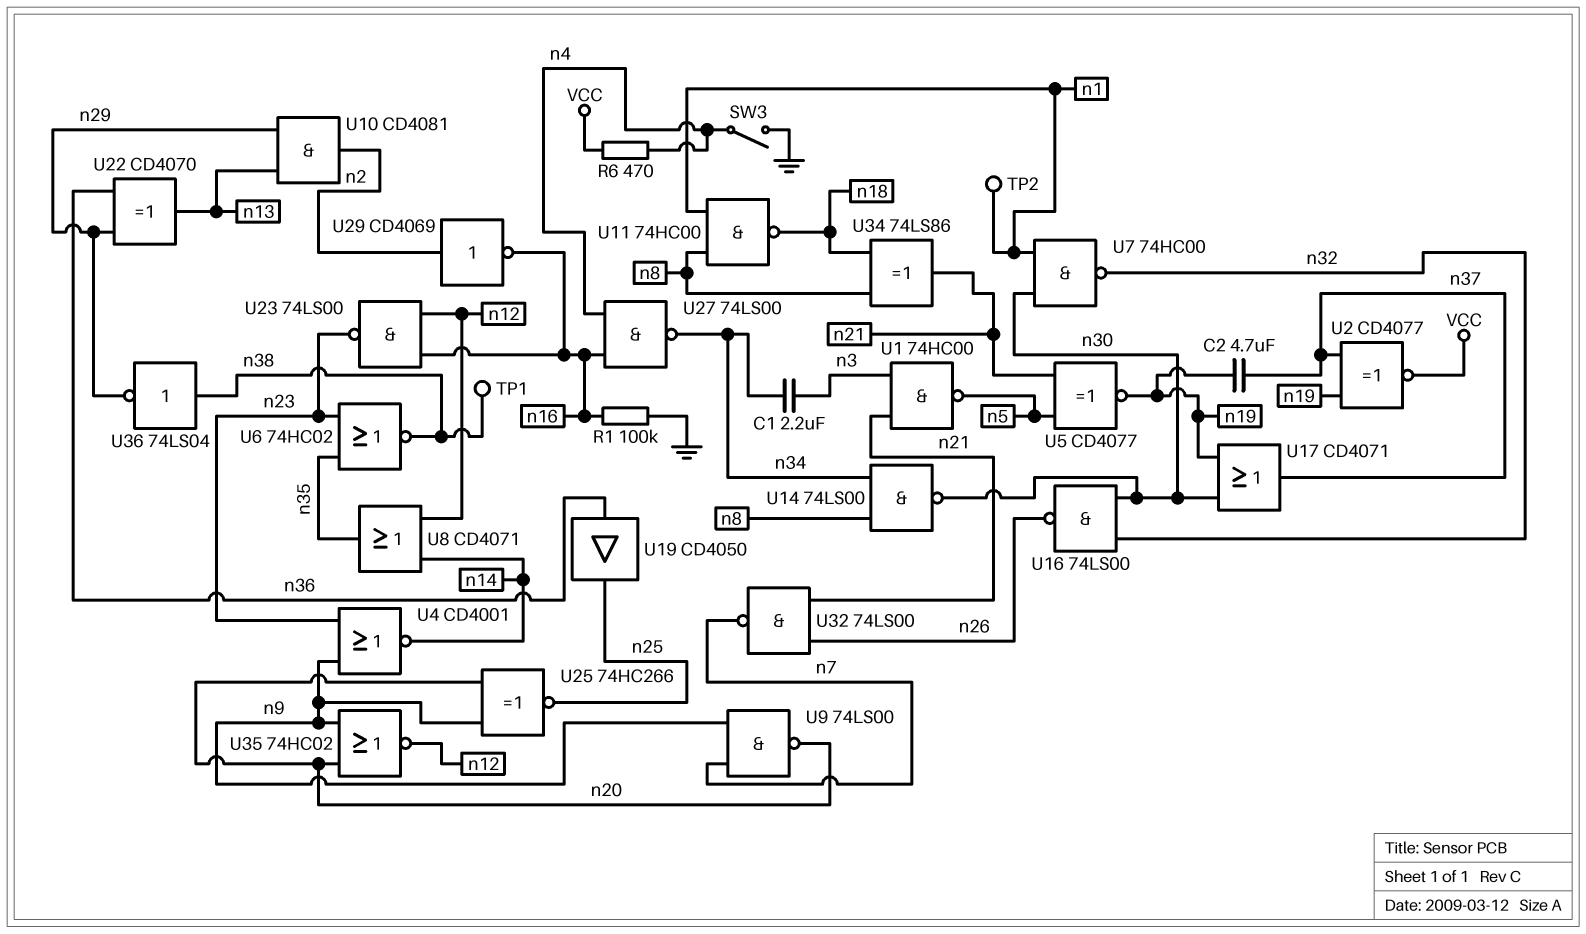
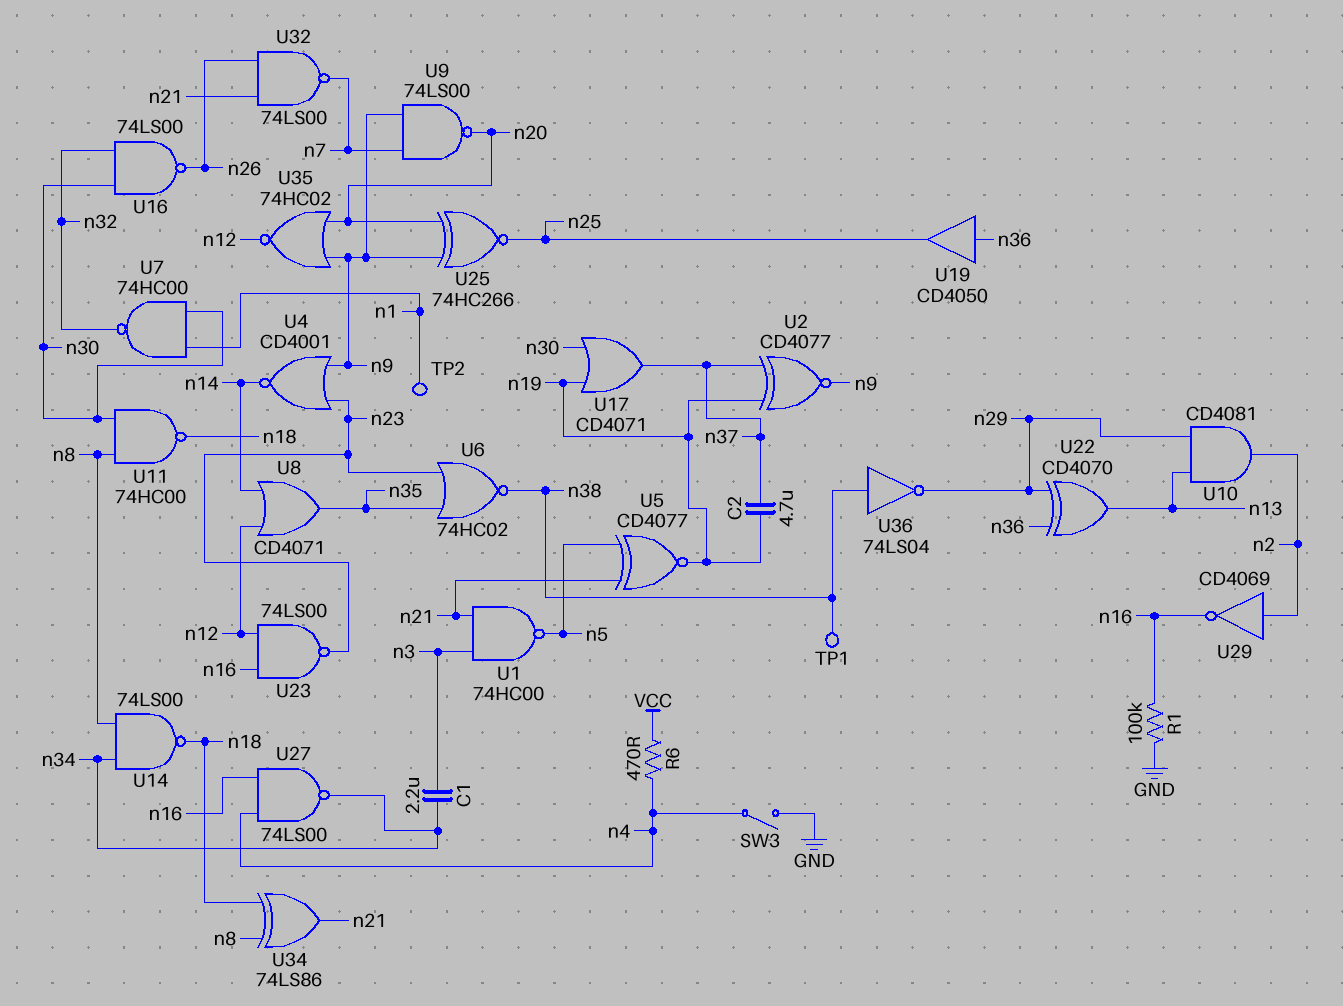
U2: XNOR CD4077 (in n19, in n37, out VCC) -> XNOR CD4077 (in n19, in n37, out n9)
U11: NAND 74HC00 (in n1, in n8, out n18) -> NAND 74HC00 (in n8, in n30, out n18)
U14: NAND 74LS00 (in n8, in n34, out n30) -> NAND 74LS00 (in n8, in n34, out n18)

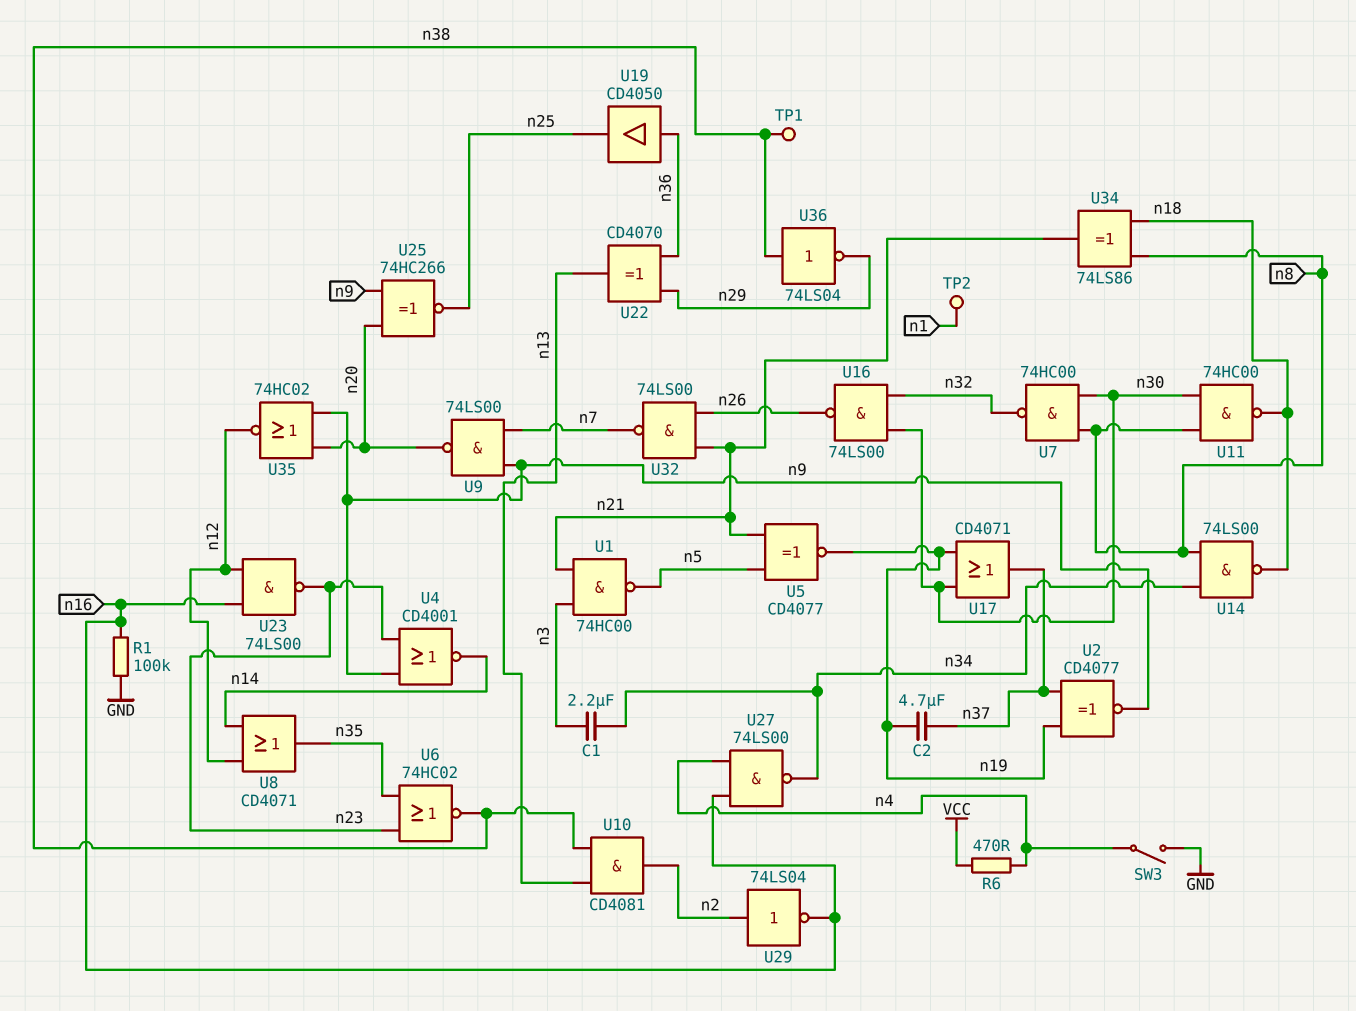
U7: NAND 74HC00 (in n1, in n30, out n32) -> NAND 74HC00 (in n8, in n30, out n32)
U10: AND CD4081 (in n13, in n29, out n2) -> AND CD4081 (in n13, in n38, out n2)
U29: NOT CD4069 (in n2, out n16) -> NOT 74LS04 (in n2, out n16)

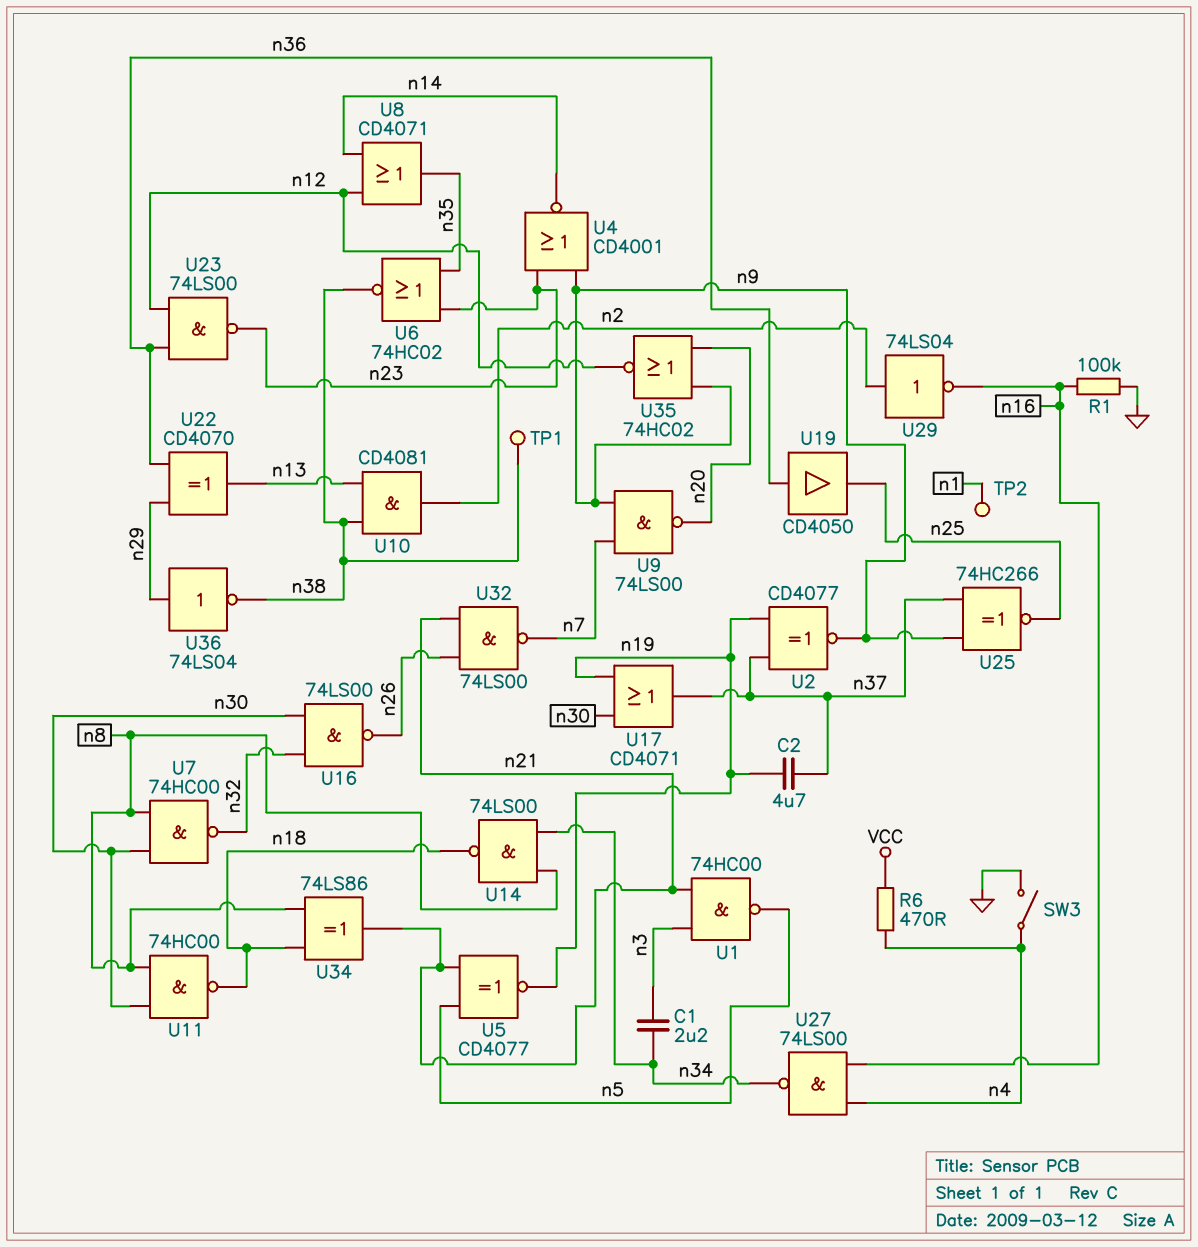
U23: NAND 74LS00 (in n12, in n16, out n23) -> NAND 74LS00 (in n12, in n36, out n23)
U25: XNOR 74HC266 (in n9, in n20, out n25) -> XNOR 74HC266 (in n9, in n37, out n25)
U36: NOT 74LS04 (in n38, out n29) -> NOT 74LS04 (in n29, out n38)

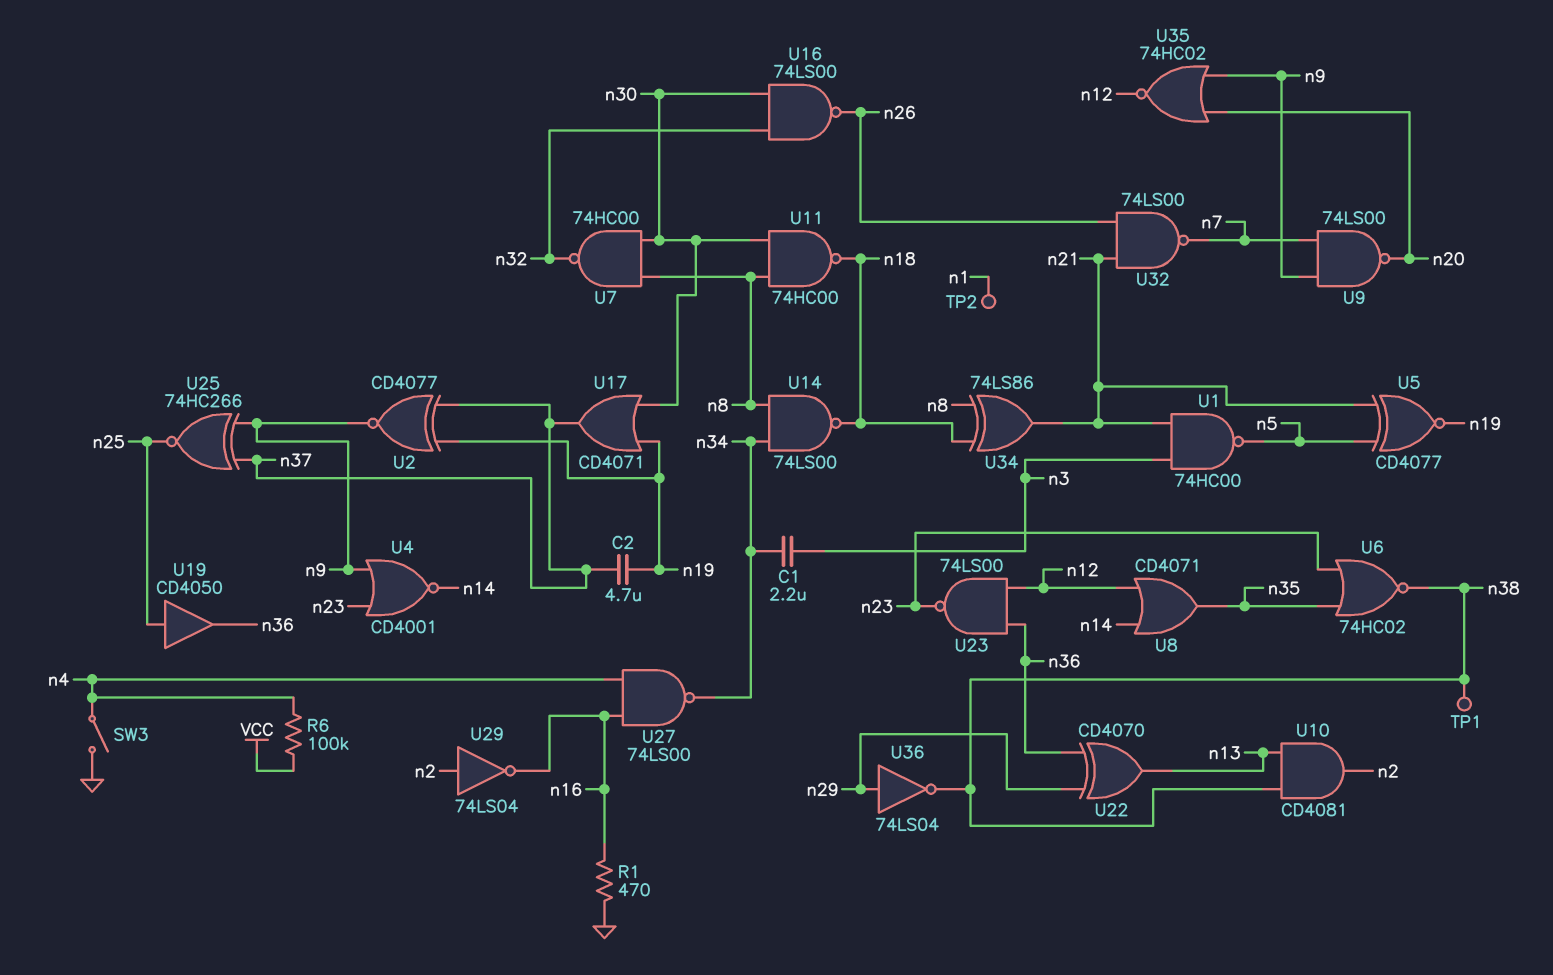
R1: 100k (GND, n16) -> 470 (GND, n16)
R6: 470 (VCC, n4) -> 100k (VCC, n4)
U19: buffer CD4050 (in n36, out n25) -> buffer CD4050 (in n25, out n36)

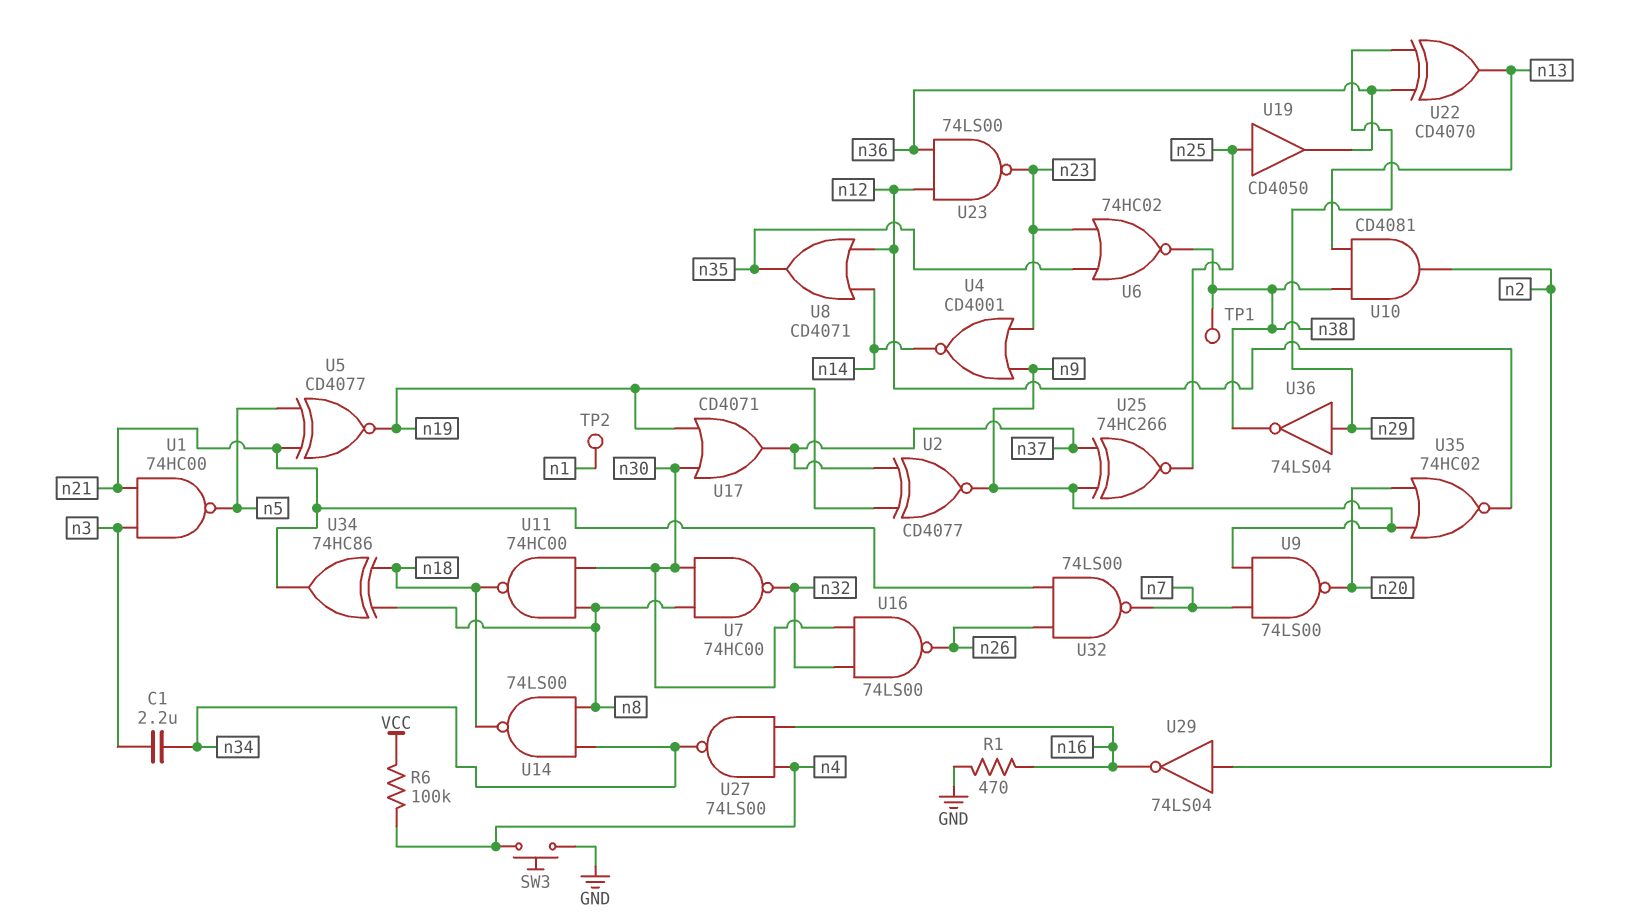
C2: 4.7uF (n19, n37) -> none
SW3: switch (GND, n4) -> button (GND, n4)
U34: XOR 74LS86 (in n8, in n18, out n21) -> XOR 74HC86 (in n8, in n18, out n21)

